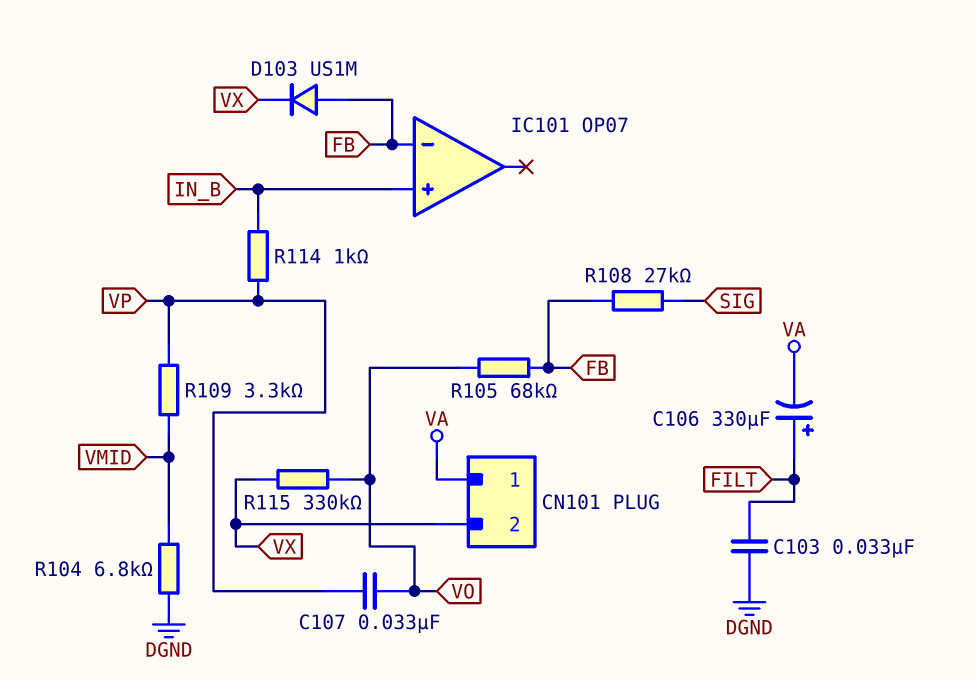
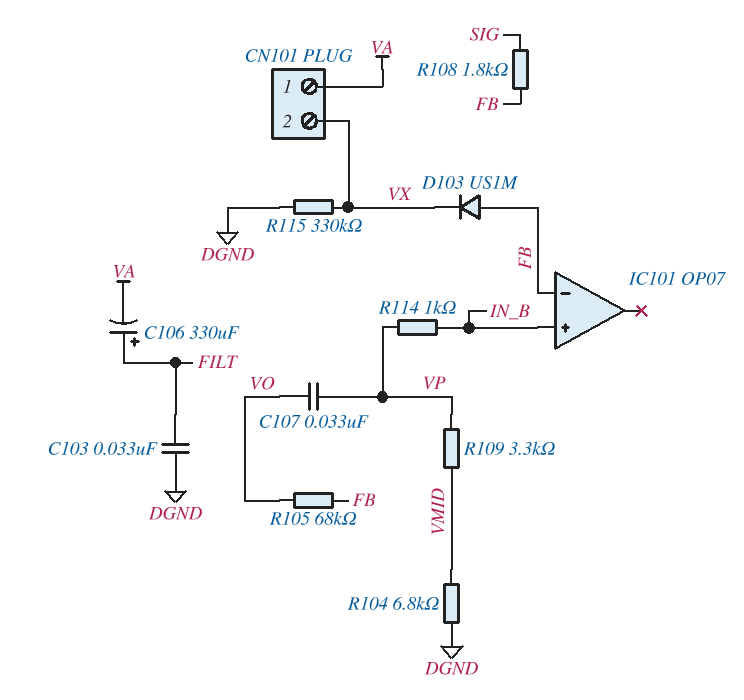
R108: 27k (FB, SIG) -> 1.8k (FB, SIG)
R115: 330k (VO, VX) -> 330k (DGND, VX)

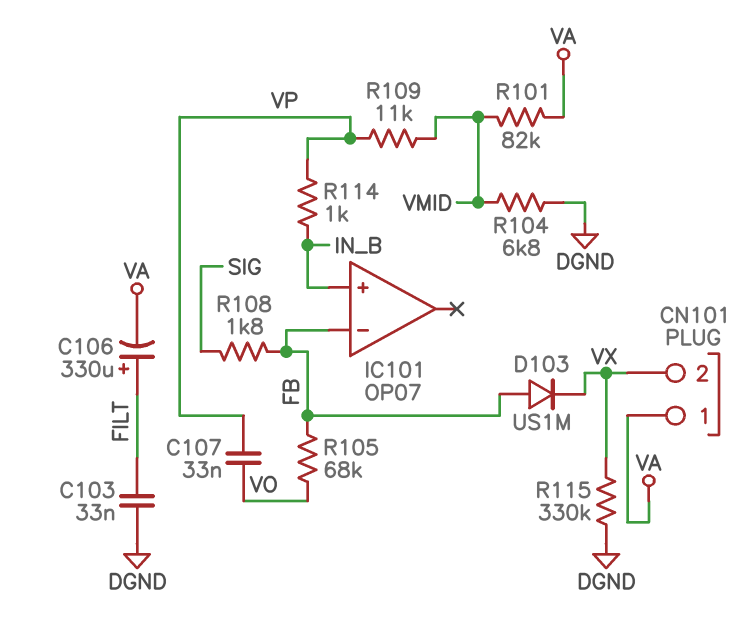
R101: none -> 82k (VA, VMID)
R109: 3.3k (VMID, VP) -> 11k (VMID, VP)

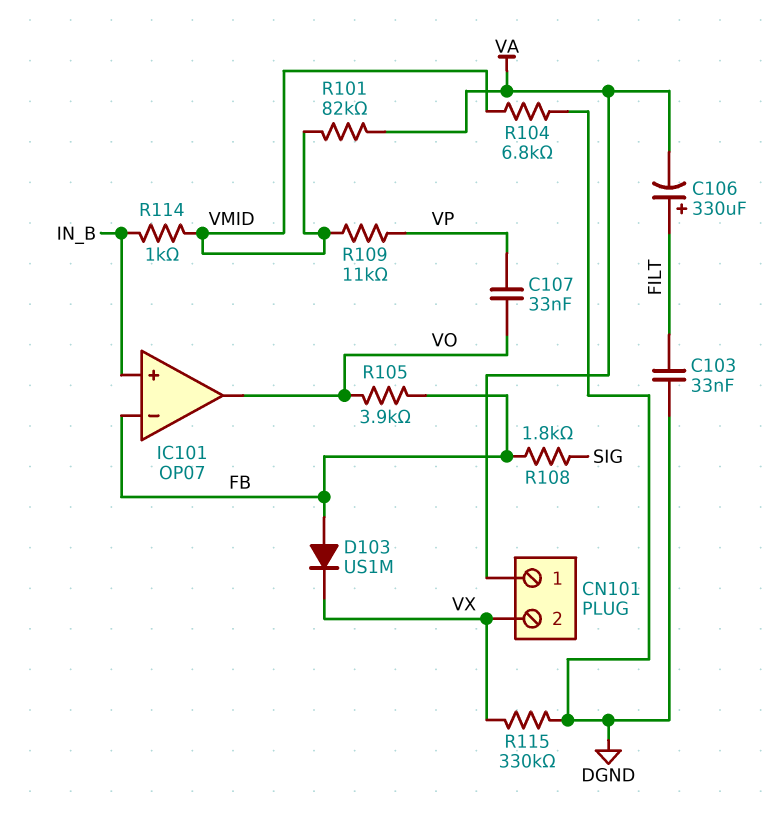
IC101 pin out: none -> VO
R105: 68k (FB, VO) -> 3.9k (FB, VO)
R114: 1k (IN_B, VP) -> 1k (IN_B, VMID)

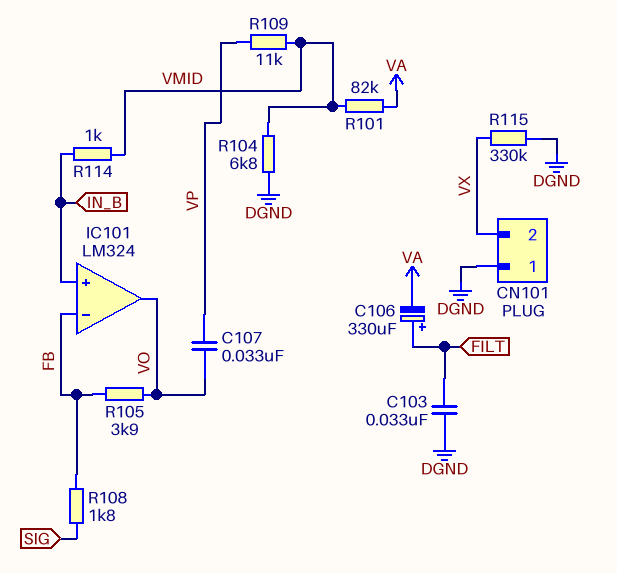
CN101 pin 1: VA -> DGND
D103: diode US1M (A FB, K VX) -> none
IC101: OP07 -> LM324

